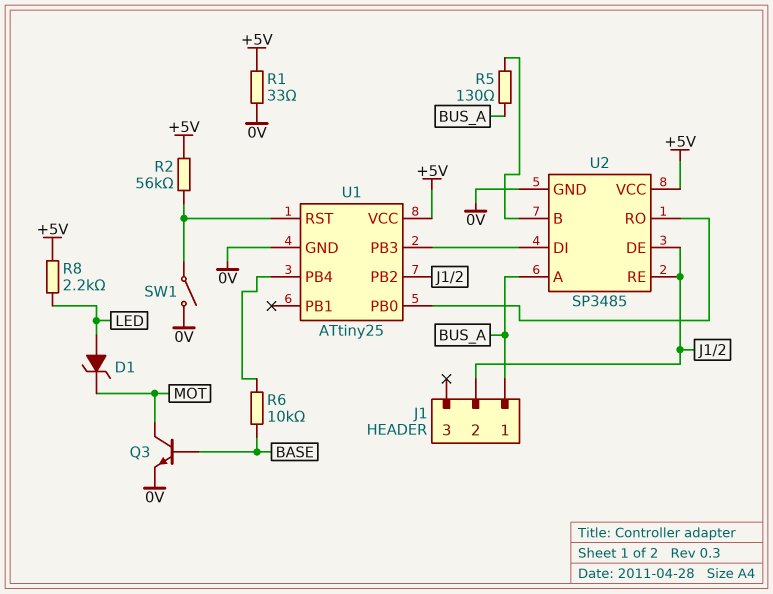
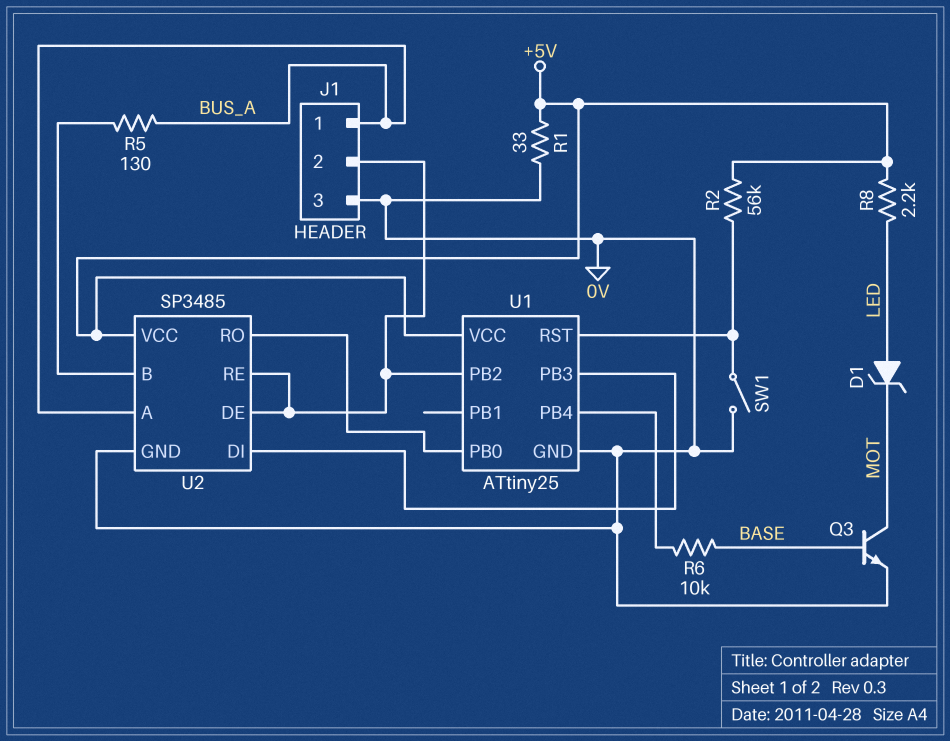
J1 pin 3: none -> 0V

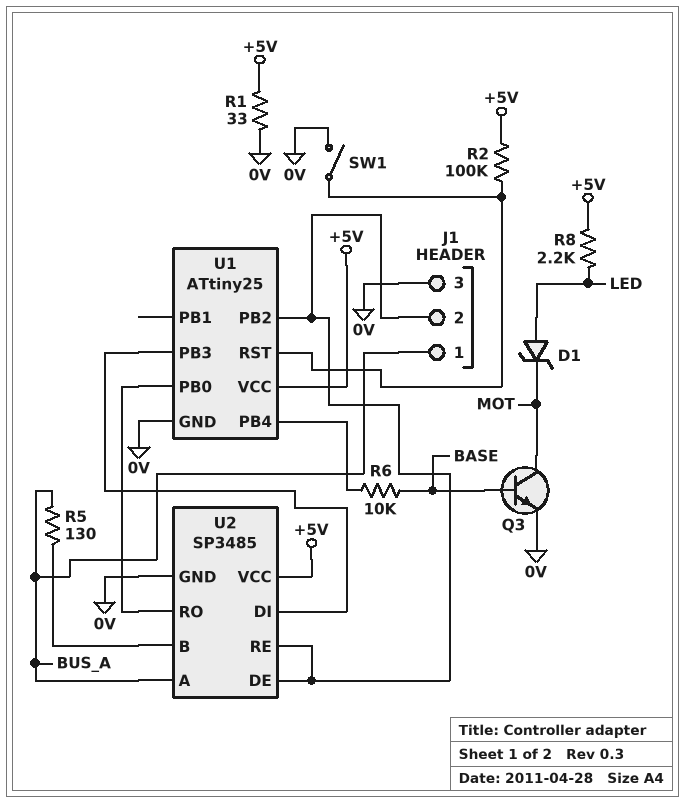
R2: 56k (+5V, U1/RST) -> 100k (+5V, U1/RST)

